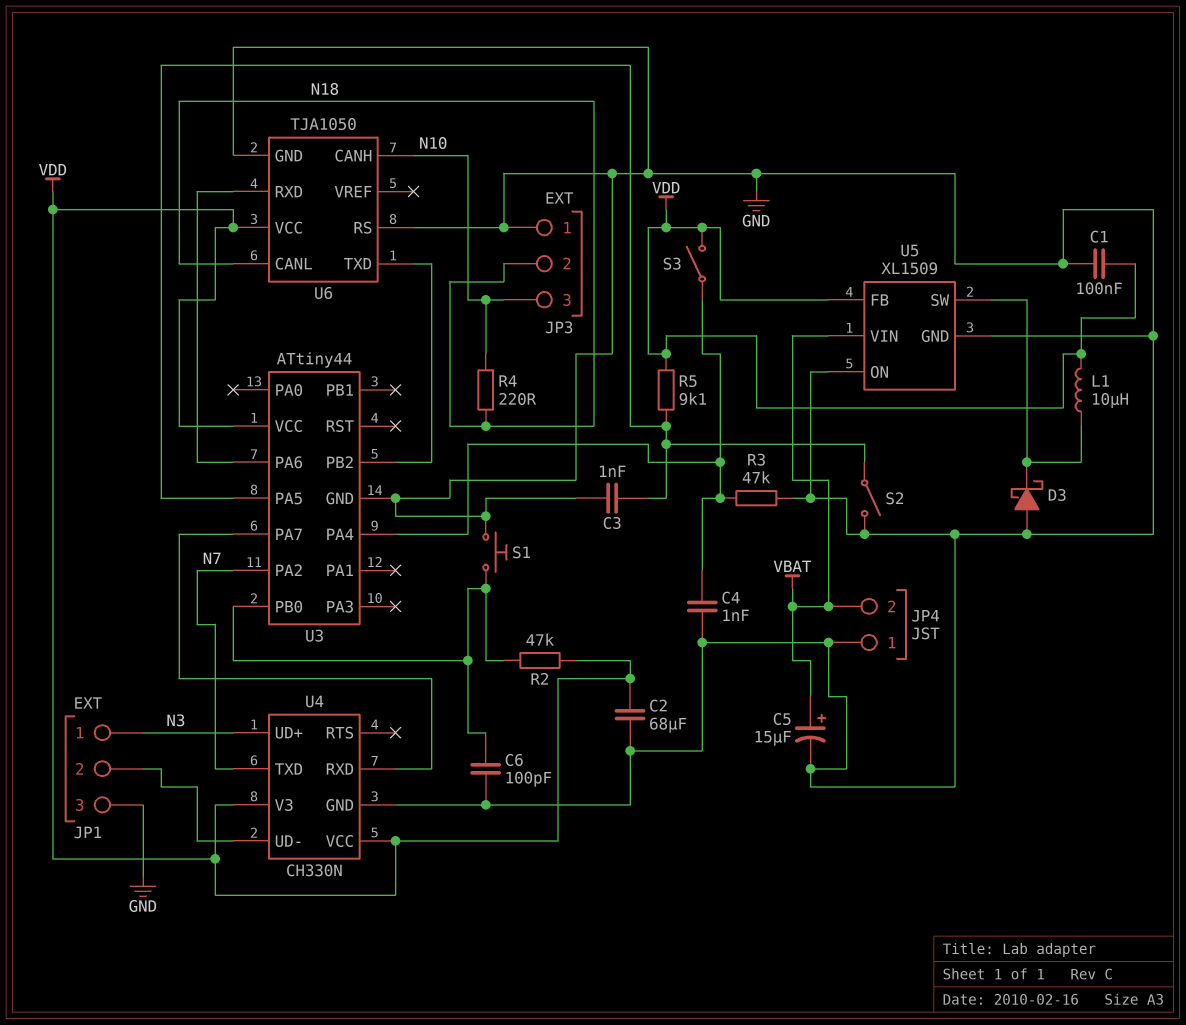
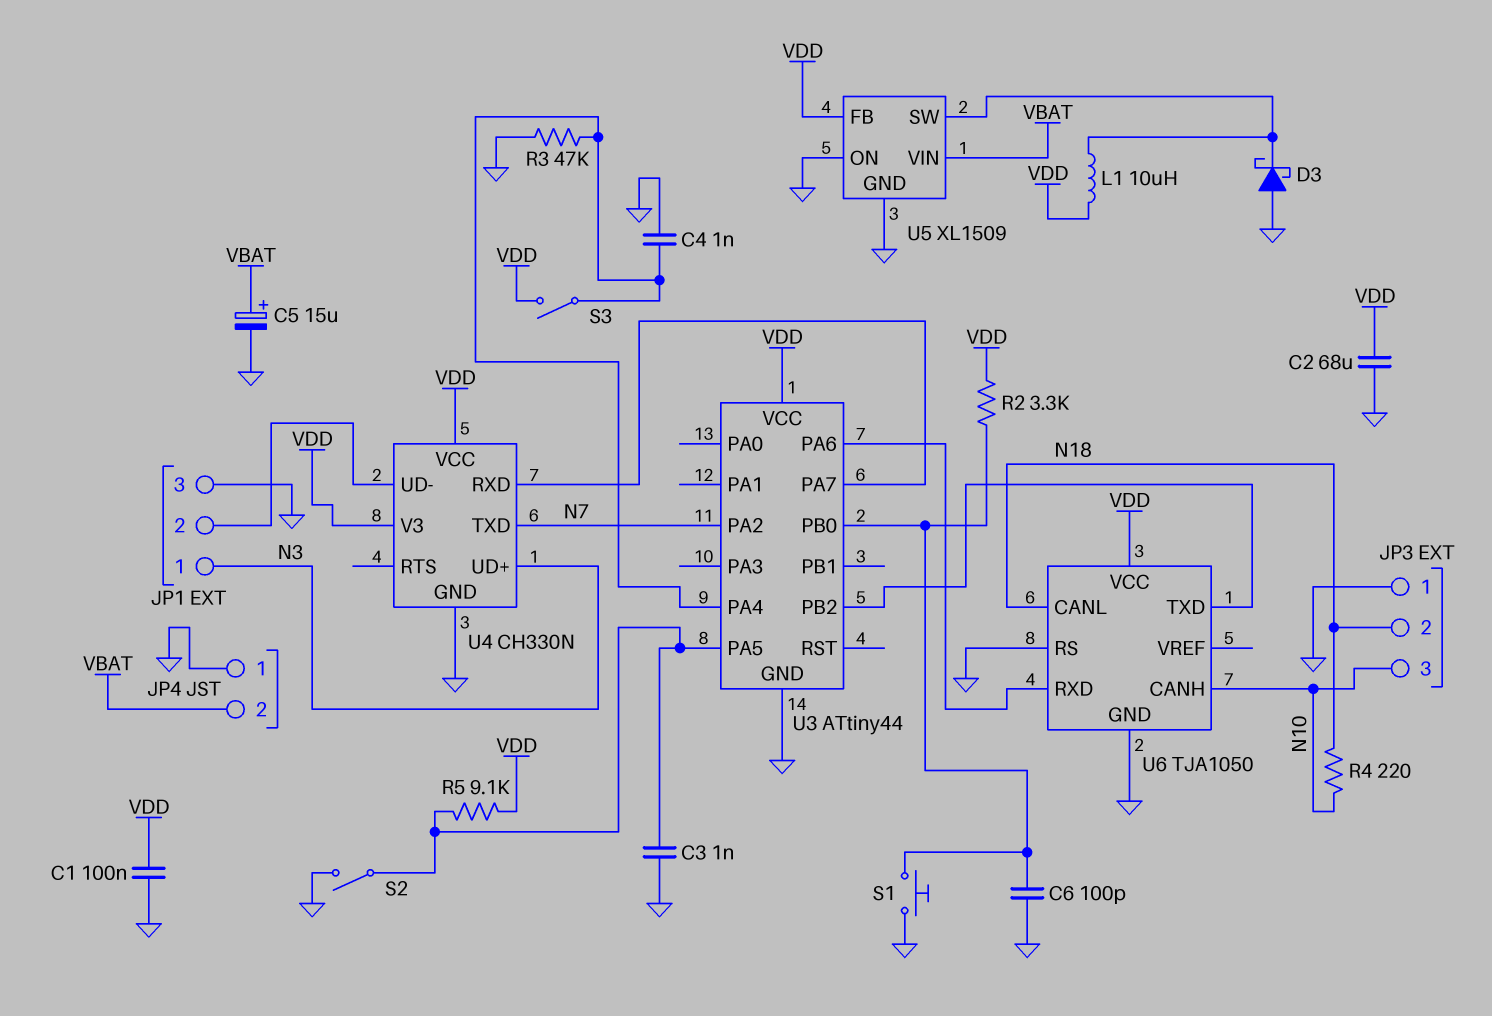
R2: 47k (U3/PB0, VDD) -> 3.3k (U3/PB0, VDD)

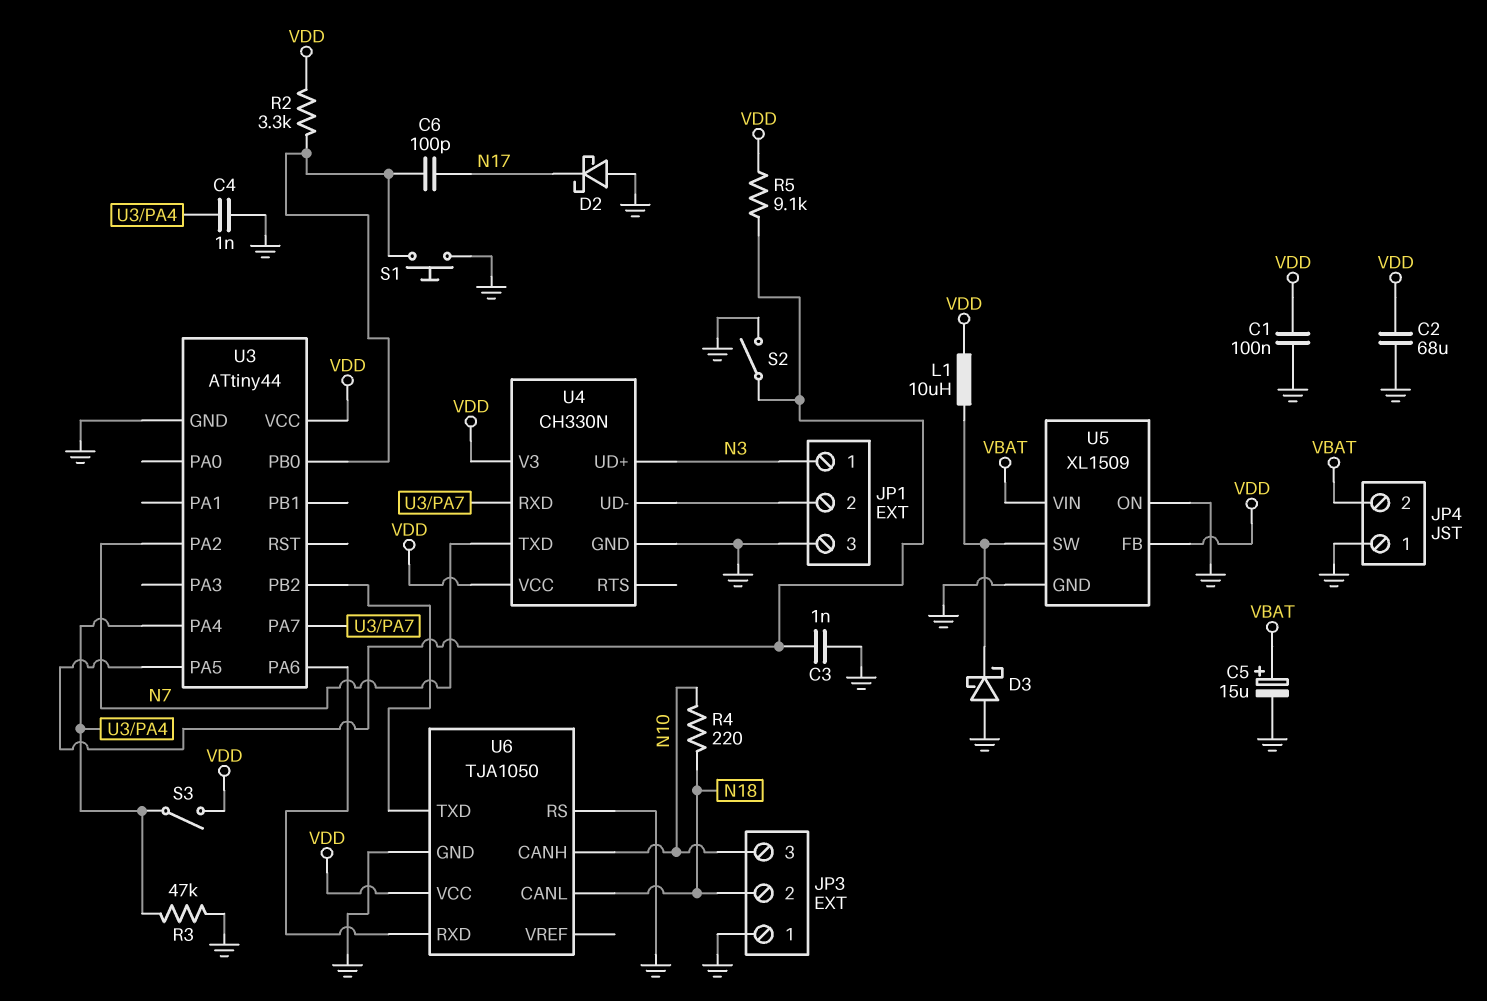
C6: 100pF (GND, U3/PB0) -> 100pF (N17, U3/PB0)
D2: none -> schottky (A GND, K N17)

